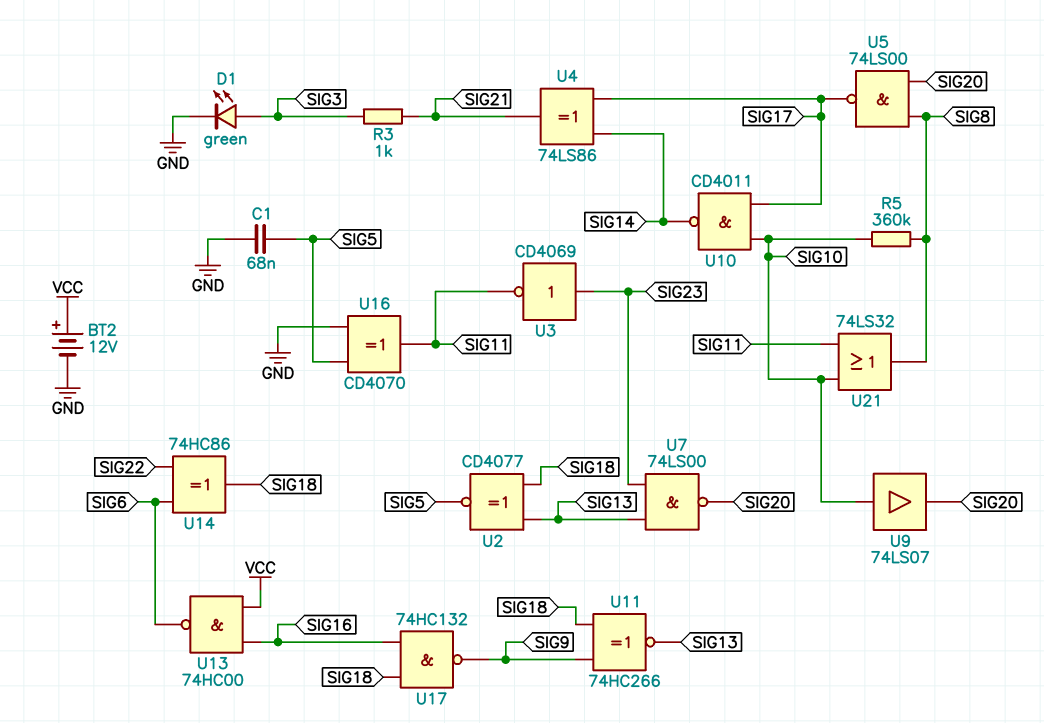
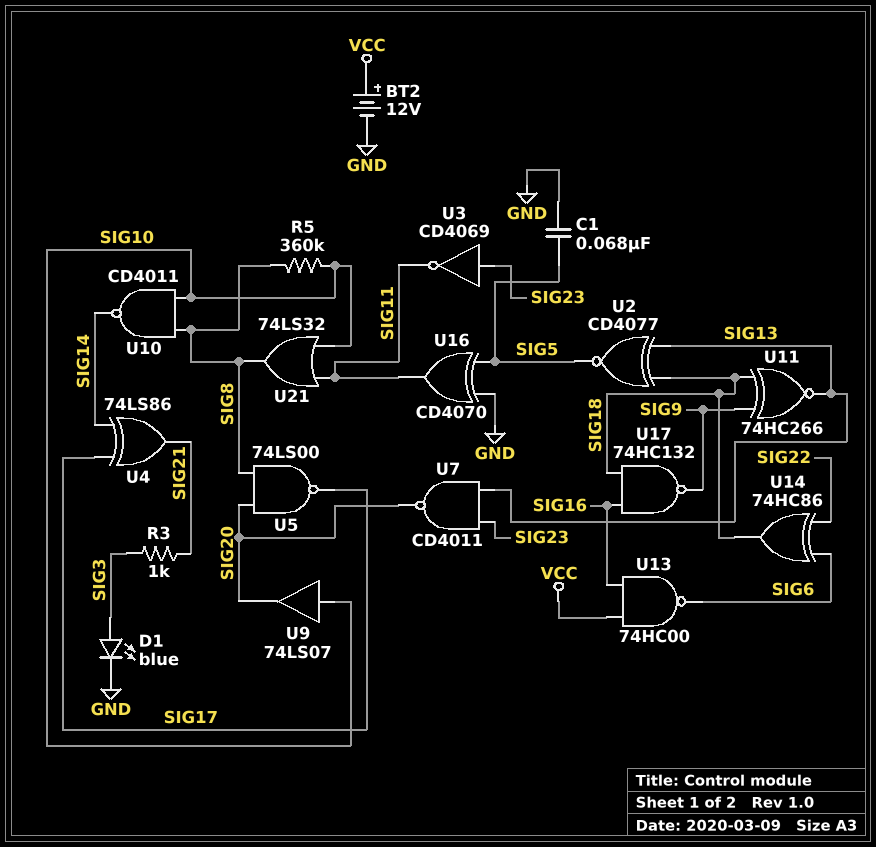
D1: LED green (A SIG3, K GND) -> LED blue (A SIG3, K GND)
U7: NAND 74LS00 (in SIG13, in SIG23, out SIG20) -> NAND CD4011 (in SIG13, in SIG23, out SIG20)
U10: NAND CD4011 (in SIG10, in SIG17, out SIG14) -> NAND CD4011 (in SIG8, in SIG10, out SIG14)

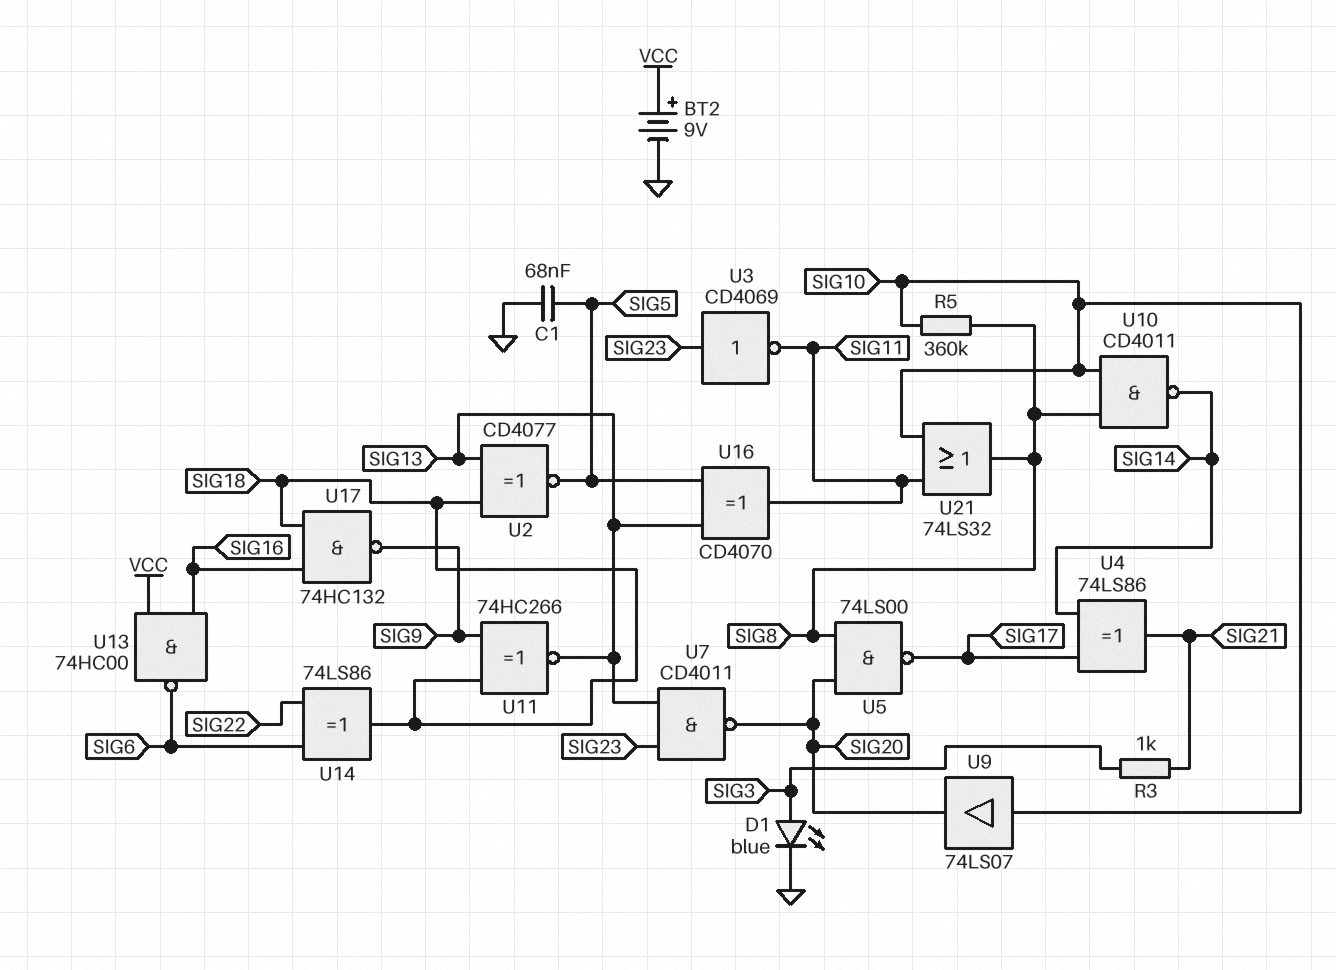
BT2: 12V (plus VCC, minus GND) -> 9V (plus VCC, minus GND)
U14: XOR 74HC86 (in SIG6, in SIG22, out SIG18) -> XOR 74LS86 (in SIG6, in SIG22, out SIG18)
U16: XOR CD4070 (in GND, in SIG5, out SIG11) -> XOR CD4070 (in SIG5, in SIG13, out SIG11)

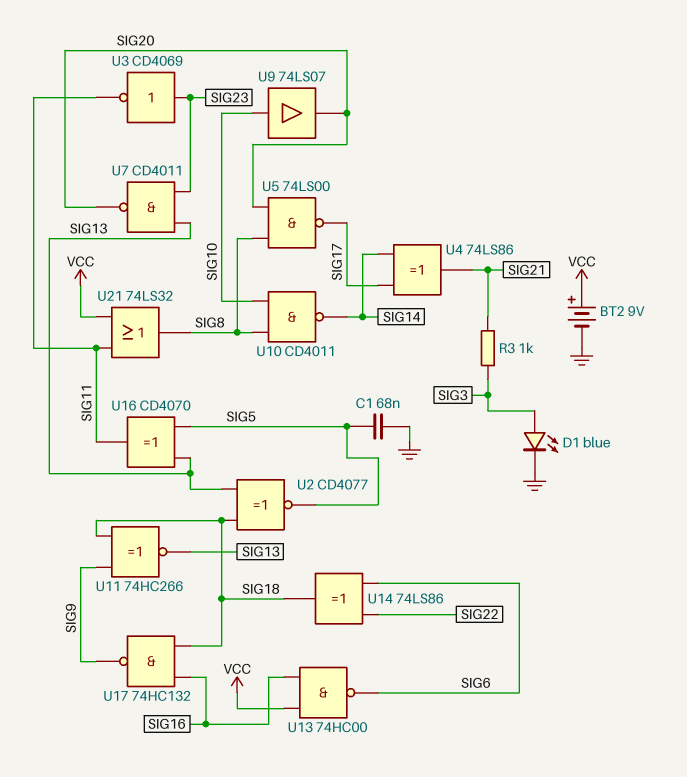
R5: 360k (SIG8, SIG10) -> none
U21: OR 74LS32 (in SIG10, in SIG11, out SIG8) -> OR 74LS32 (in SIG11, in VCC, out SIG8)

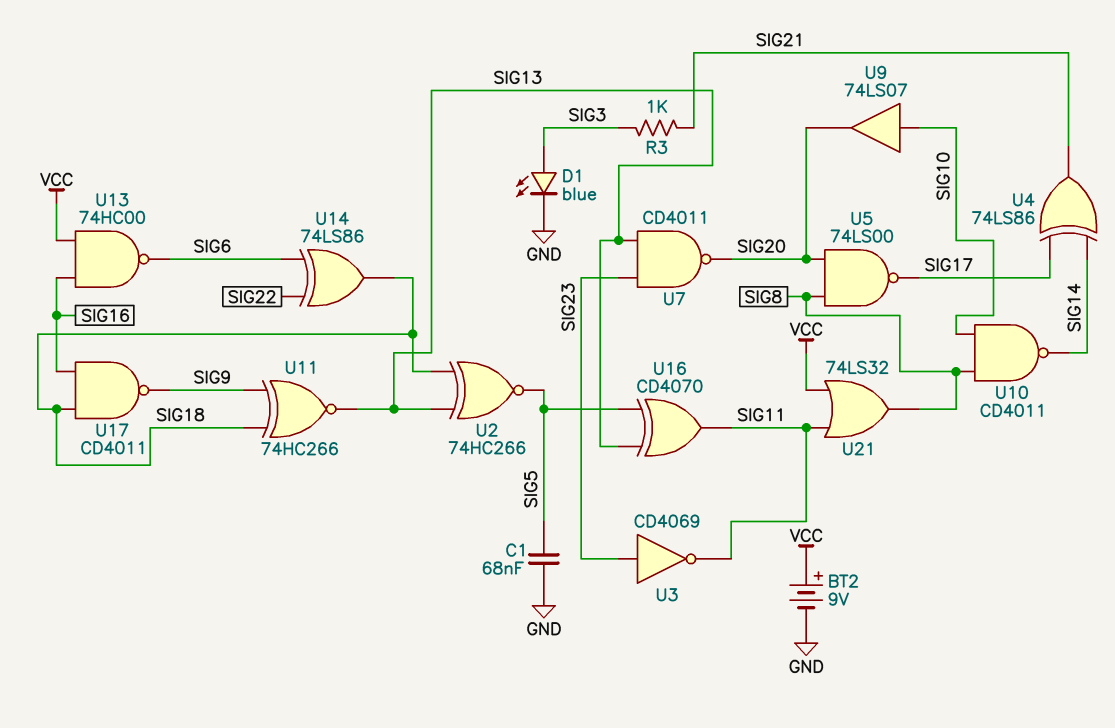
U2: XNOR CD4077 (in SIG13, in SIG18, out SIG5) -> XNOR 74HC266 (in SIG13, in SIG18, out SIG5)
U17: NAND 74HC132 (in SIG16, in SIG18, out SIG9) -> NAND CD4011 (in SIG16, in SIG18, out SIG9)

